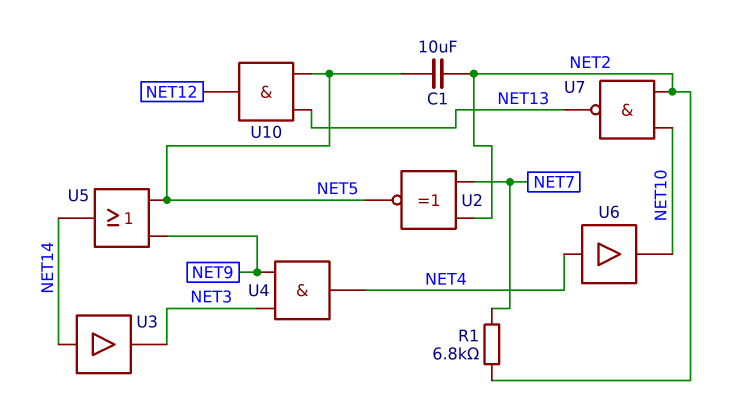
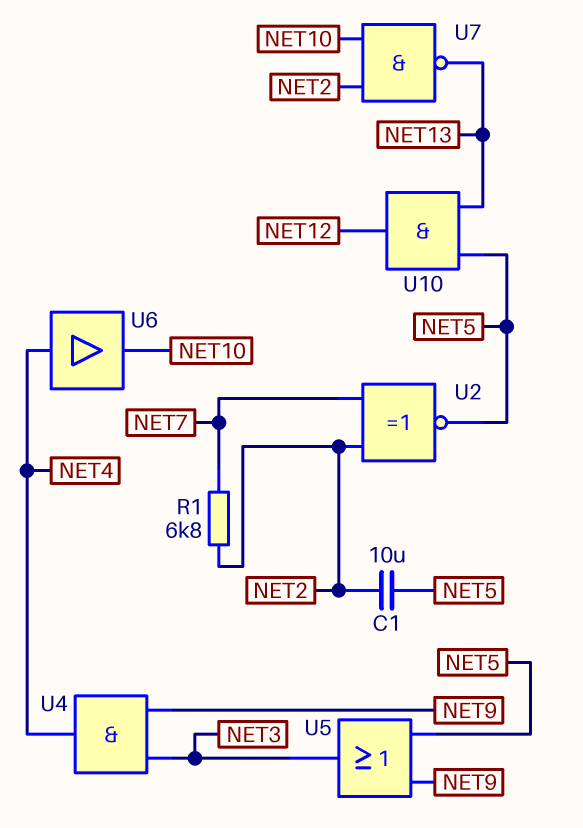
U3: buffer (in NET14, out NET3) -> none
U5: OR (in NET5, in NET9, out NET14) -> OR (in NET5, in NET9, out NET3)

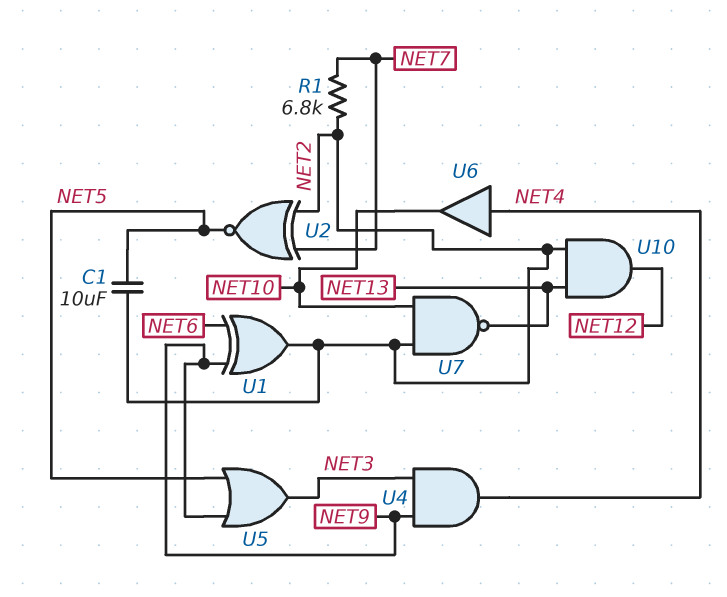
U1: none -> XOR (in NET6, in NET9, out NET2)
U10: AND (in NET5, in NET13, out NET12) -> AND (in NET2, in NET13, out NET12)

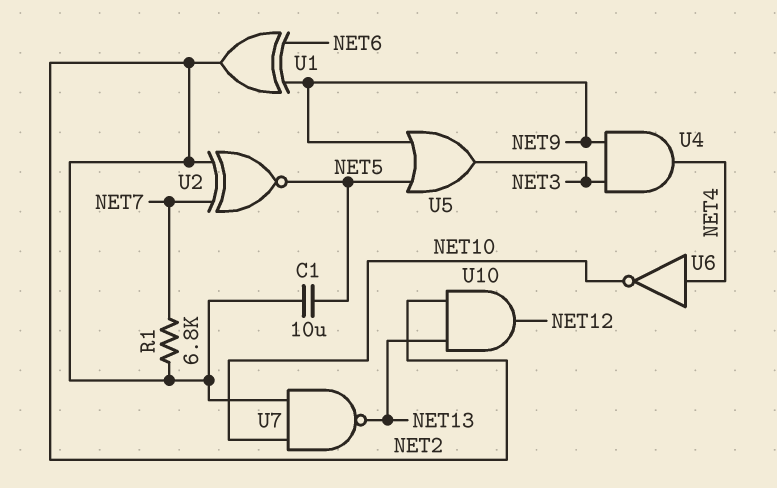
U6: buffer (in NET4, out NET10) -> NOT (in NET4, out NET10)

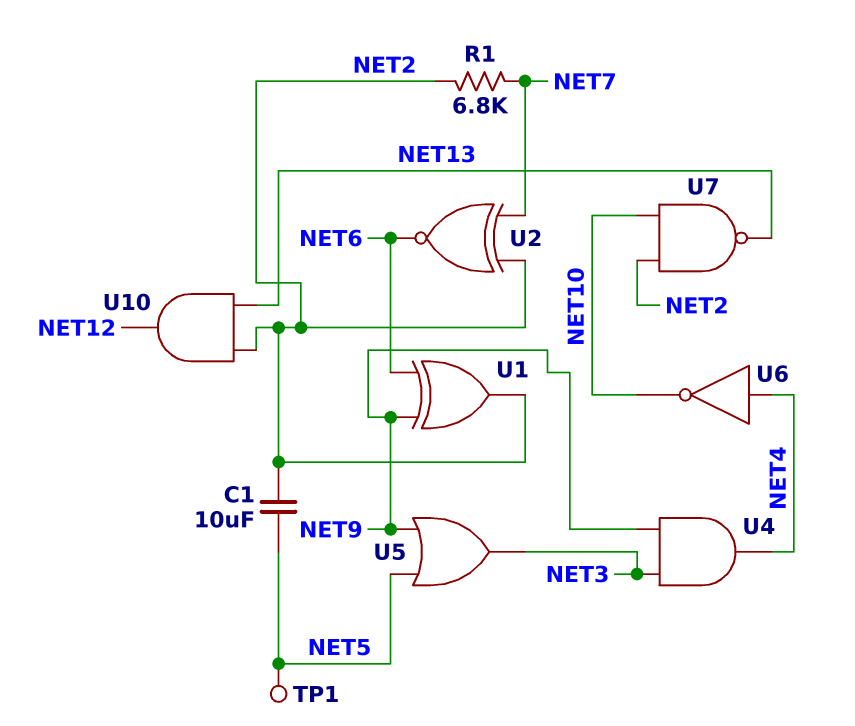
TP1: none -> test point (NET5)
U2: XNOR (in NET2, in NET7, out NET5) -> XNOR (in NET2, in NET7, out NET6)

